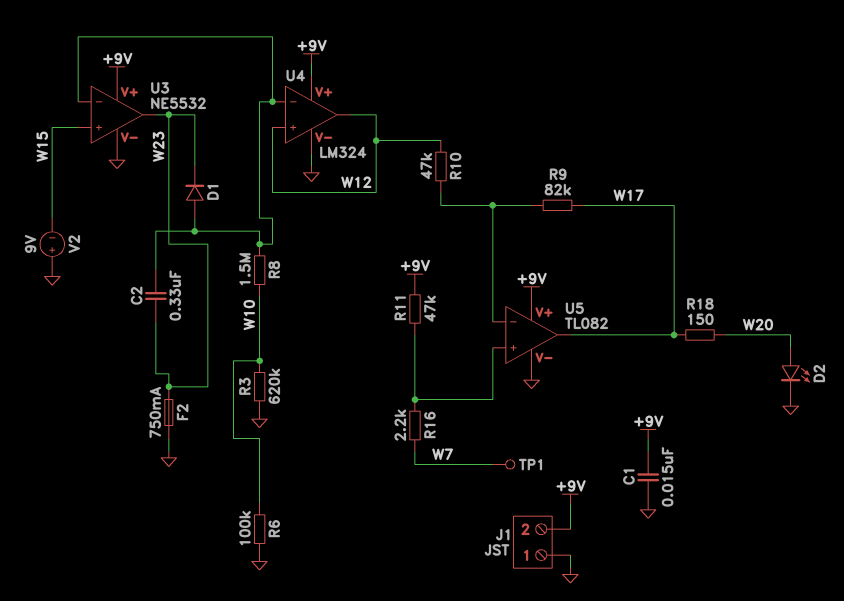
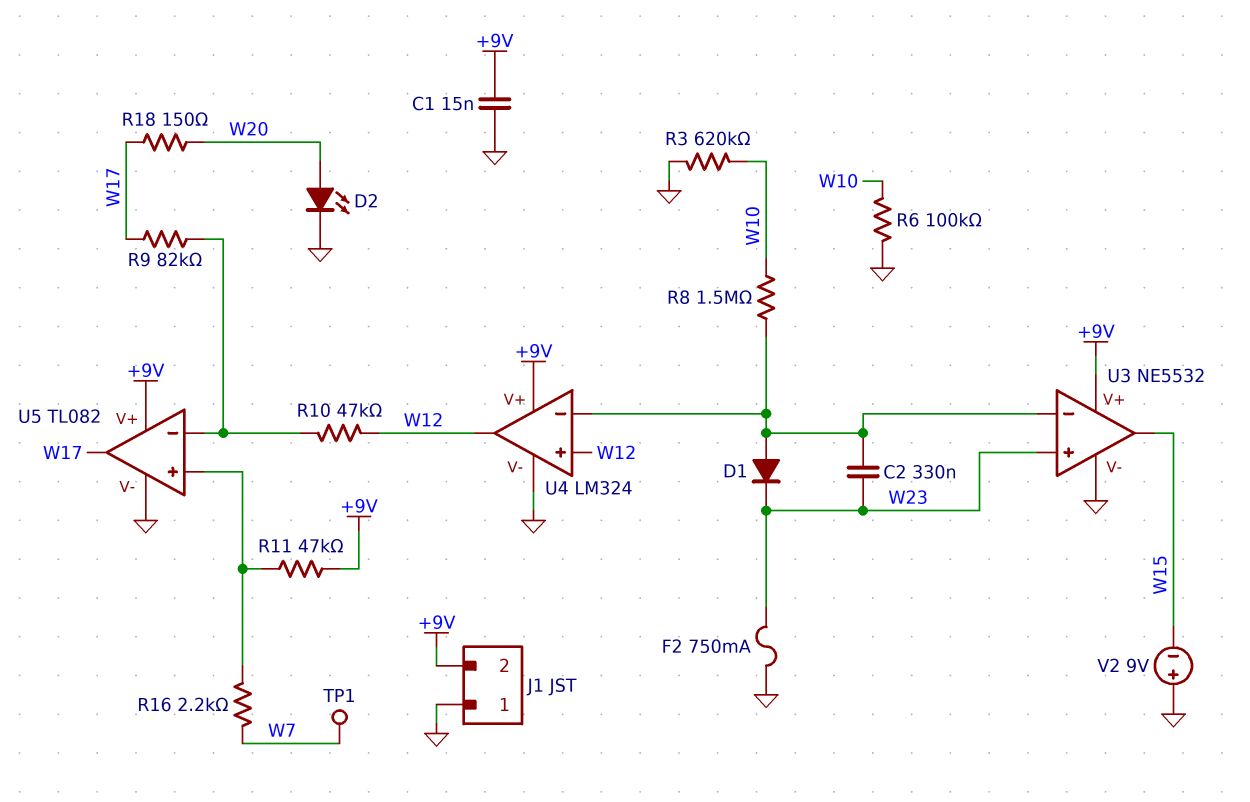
U3 pin in+: W15 -> W23
U3 pin out: W23 -> W15

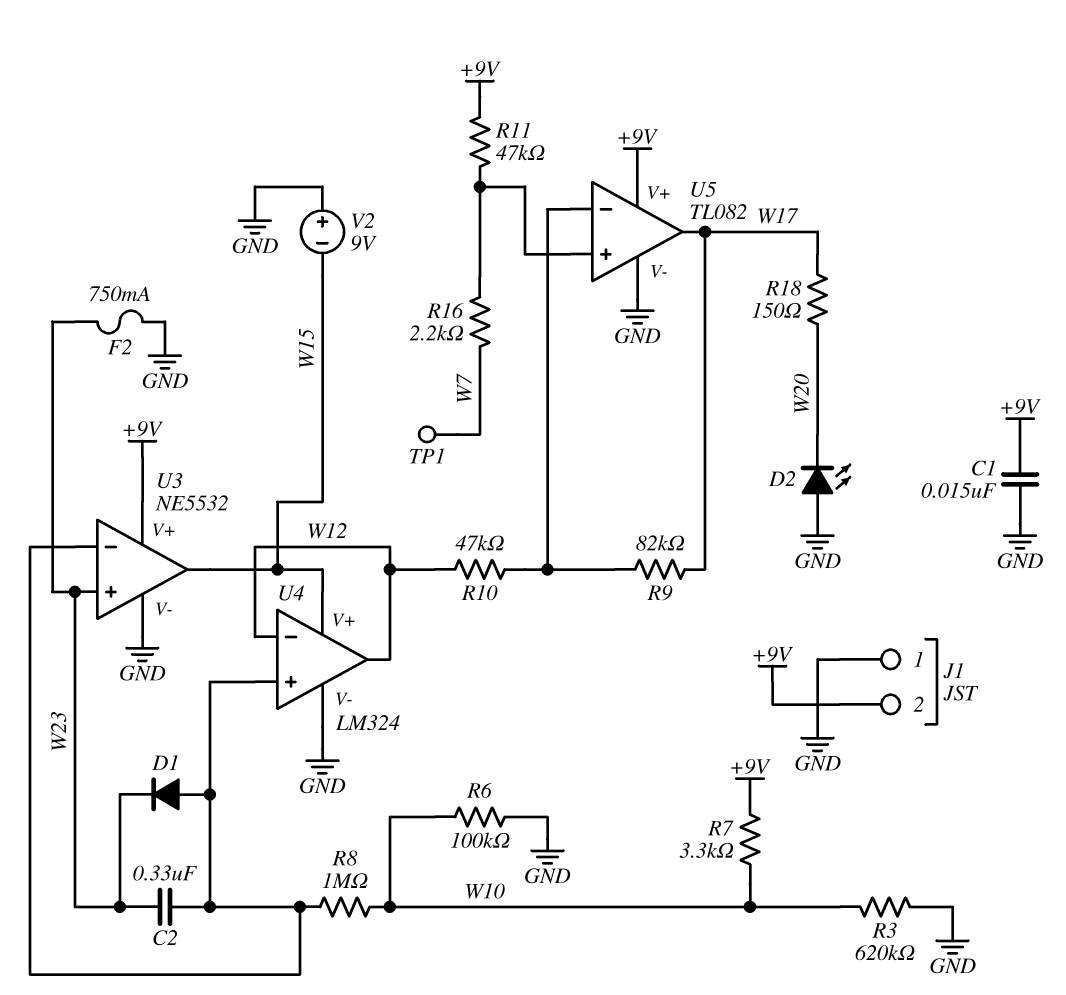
D2: LED (A W20, K GND) -> LED (A GND, K W20)
R7: none -> 3.3k (+9V, W10)
R8: 1.5M (U3/in-, W10) -> 1M (U3/in-, W10)
U4 pin V+: +9V -> W15
U4 pin in+: W12 -> U3/in-
U4 pin in-: U3/in- -> W12

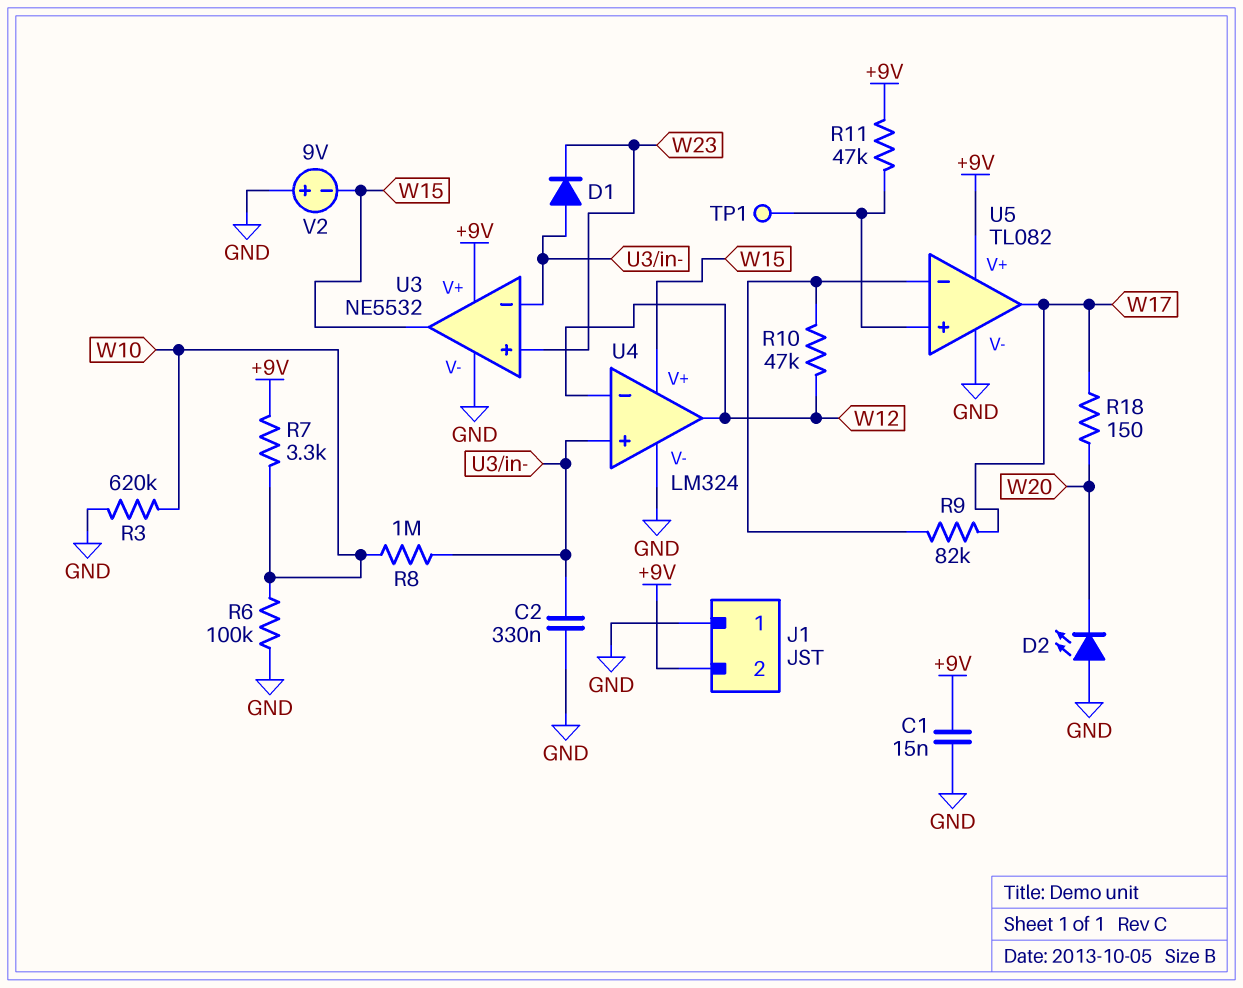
C2: 330nF (U3/in-, W23) -> 330nF (GND, U3/in-)
F2: 750mA (GND, W23) -> none
R16: 2.2k (U5/in+, W7) -> none
TP1: test point (W7) -> test point (U5/in+)

